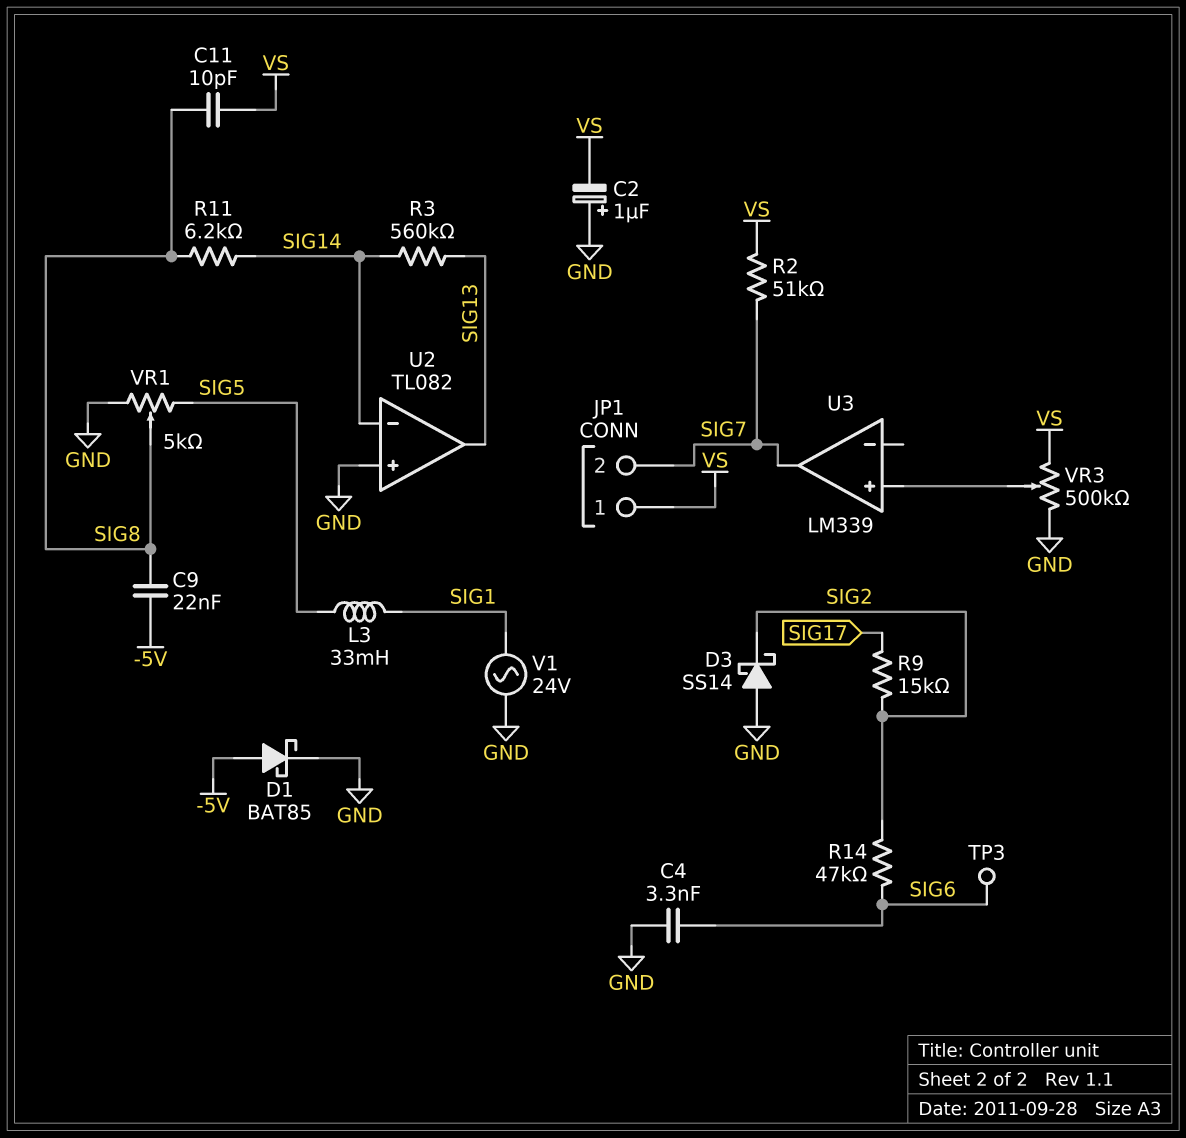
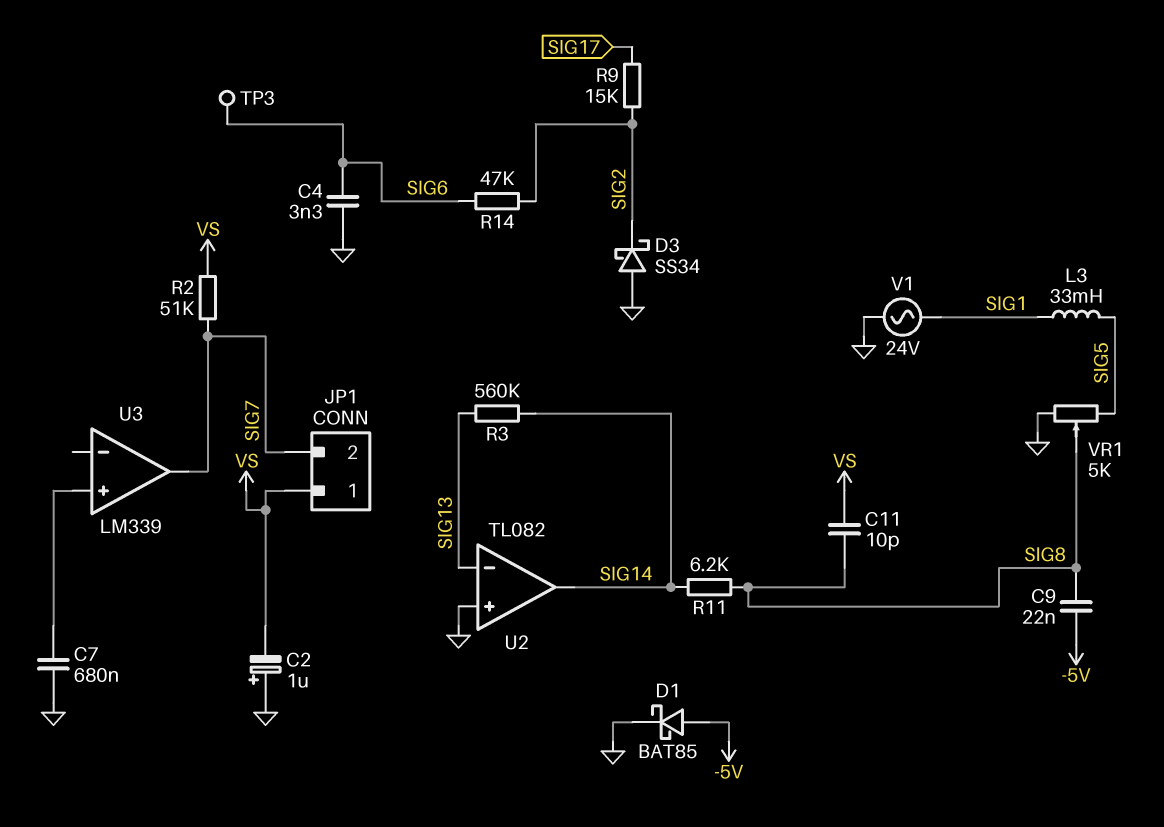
C7: none -> 680nF (GND, U3/in+)
D3: schottky SS14 (A GND, K SIG2) -> schottky SS34 (A GND, K SIG2)
U2 pin in-: SIG14 -> SIG13
U2 pin out: SIG13 -> SIG14
VR3: 500k (GND, VS, wiper U3/in+) -> none

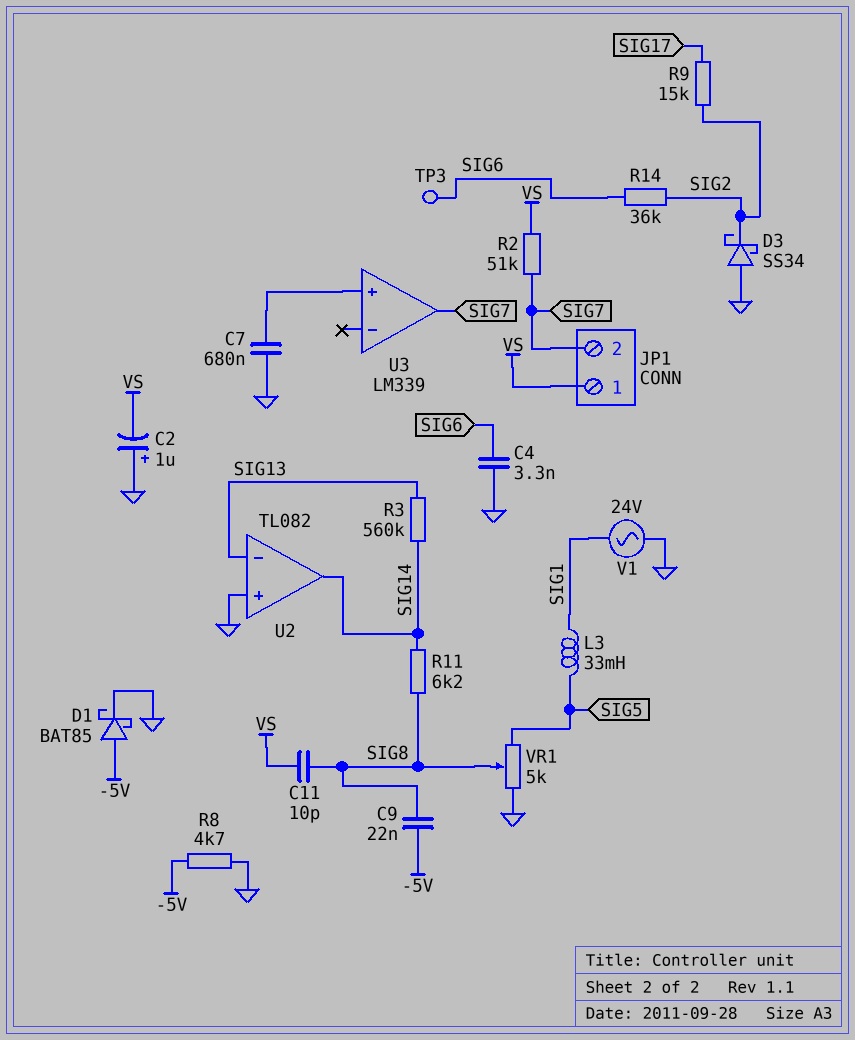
R8: none -> 4.7k (-5V, GND)
R14: 47k (SIG2, SIG6) -> 36k (SIG2, SIG6)

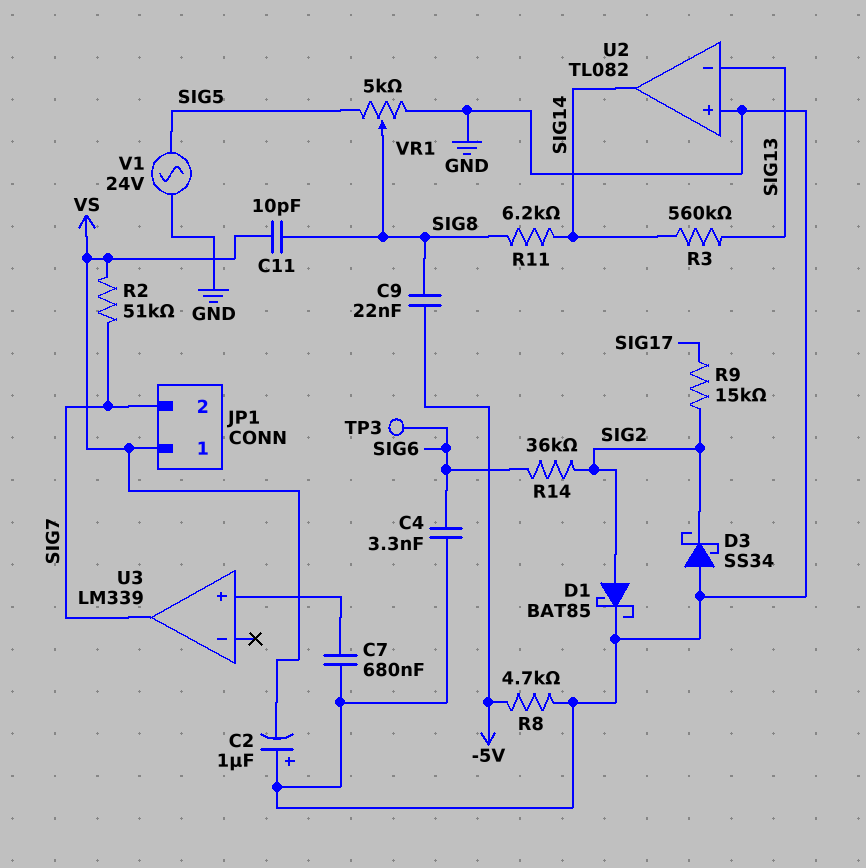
D1: schottky BAT85 (A -5V, K GND) -> schottky BAT85 (A SIG2, K GND)
L3: 33mH (SIG1, SIG5) -> none
V1: AC 24V (GND, SIG1) -> AC 24V (GND, SIG5)

